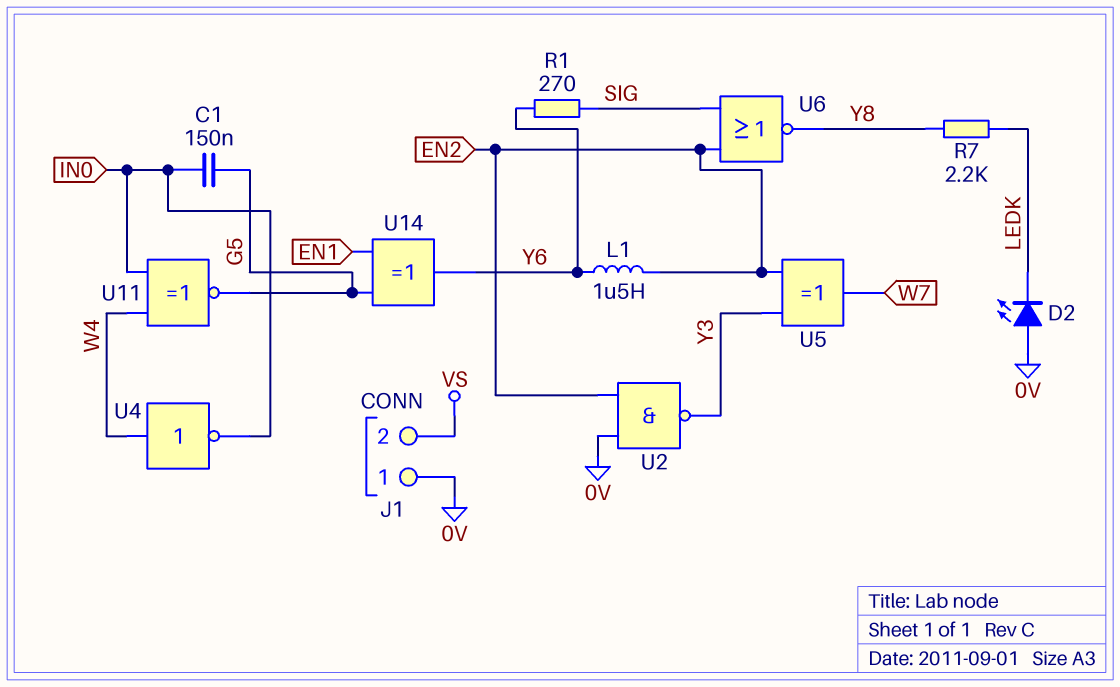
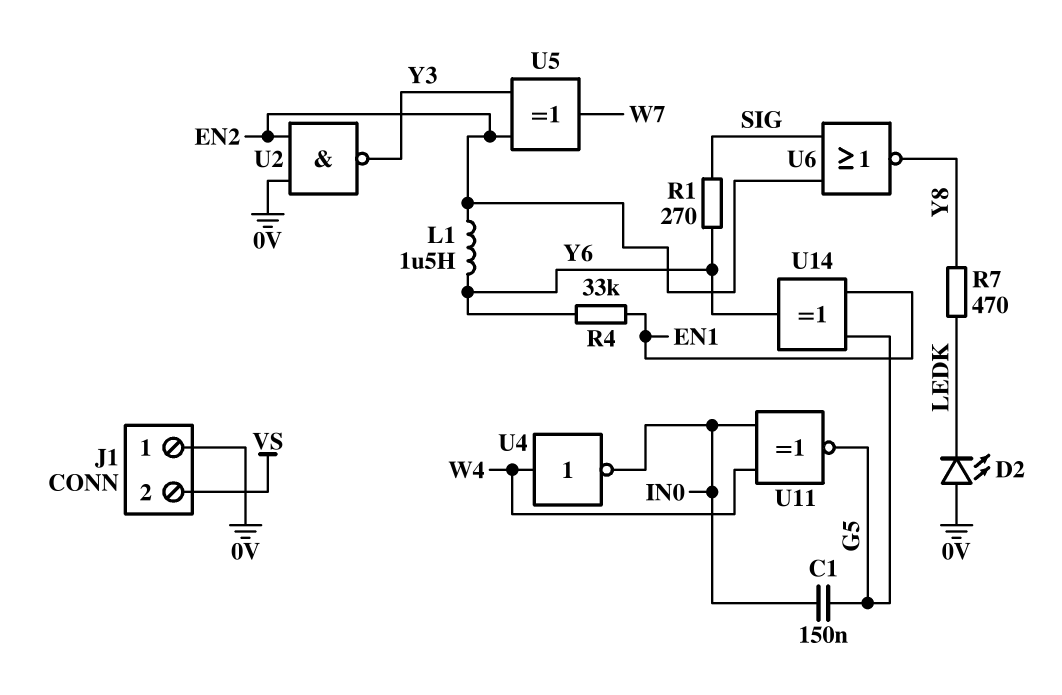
R4: none -> 33k (EN1, Y6)
R7: 2.2k (LEDK, Y8) -> 470 (LEDK, Y8)

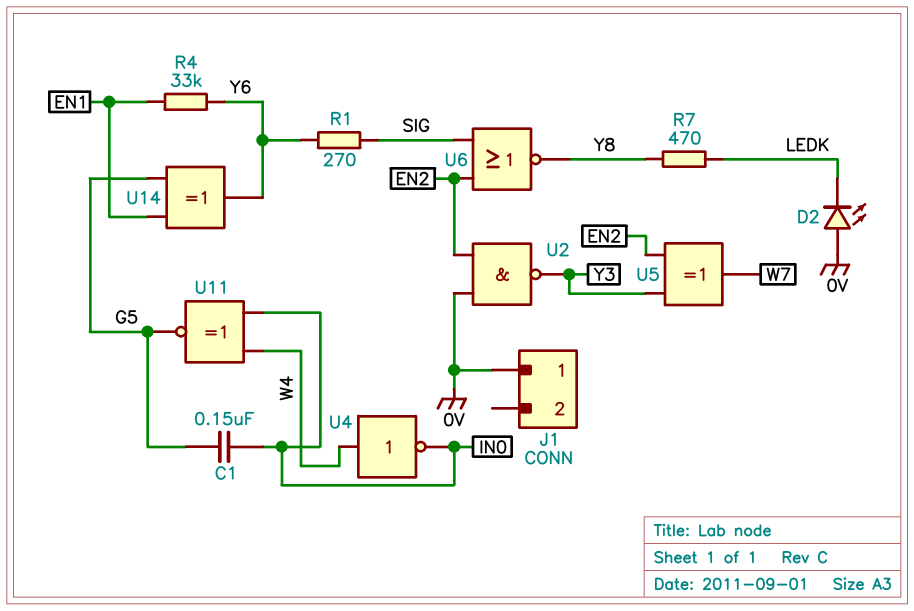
J1 pin 2: VS -> none
L1: 1.5uH (EN2, Y6) -> none

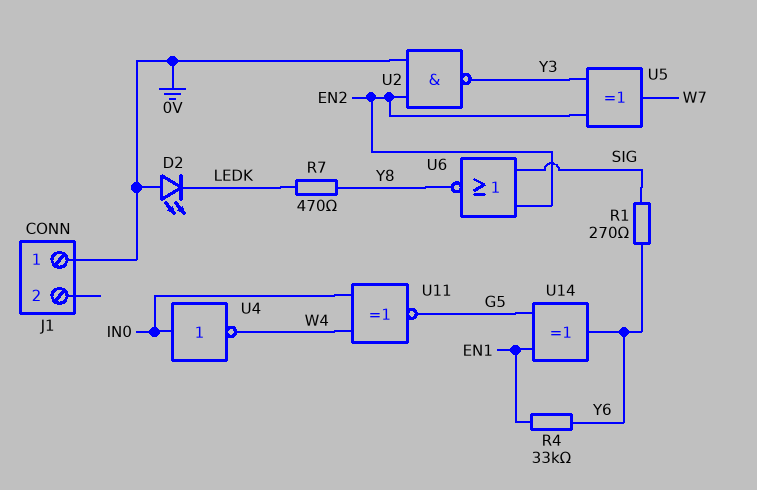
C1: 150nF (G5, IN0) -> none
U4: NOT (in W4, out IN0) -> NOT (in IN0, out W4)

